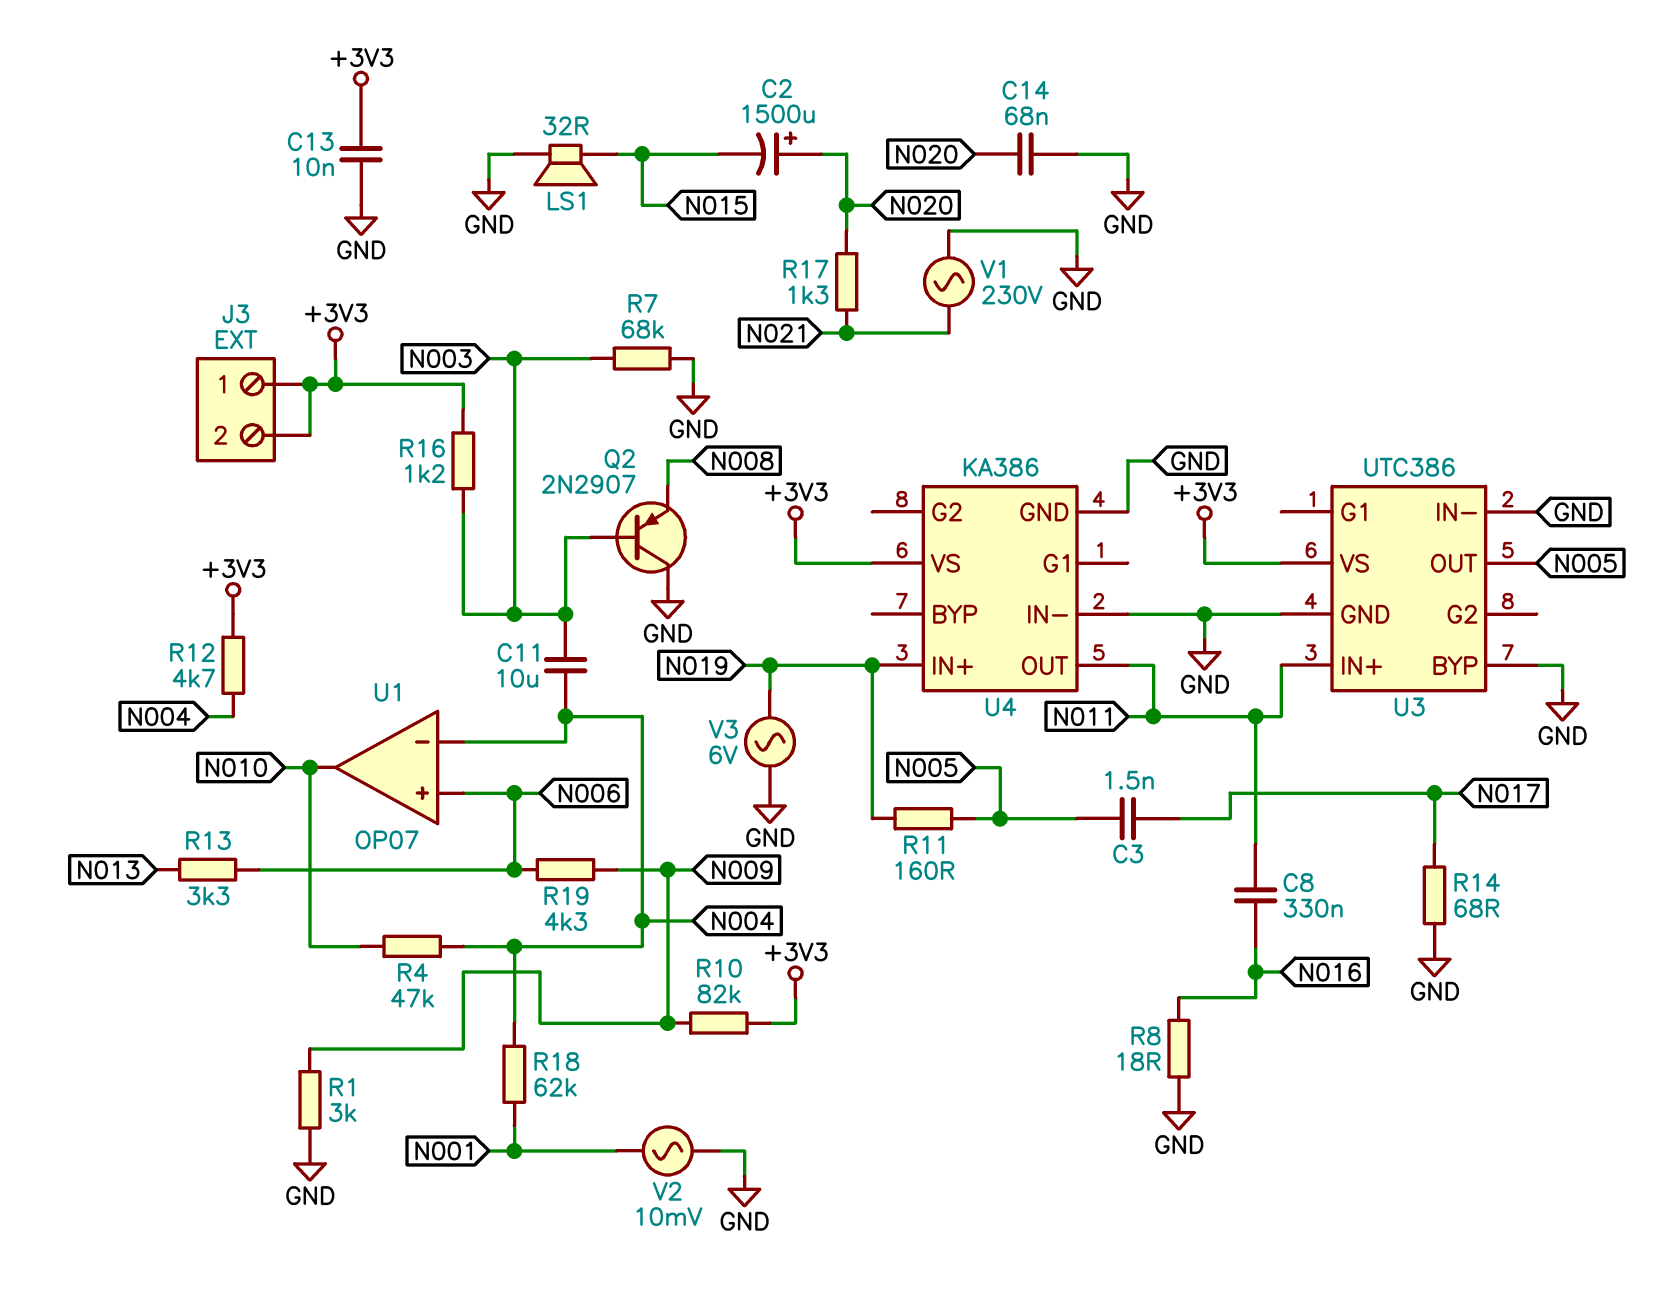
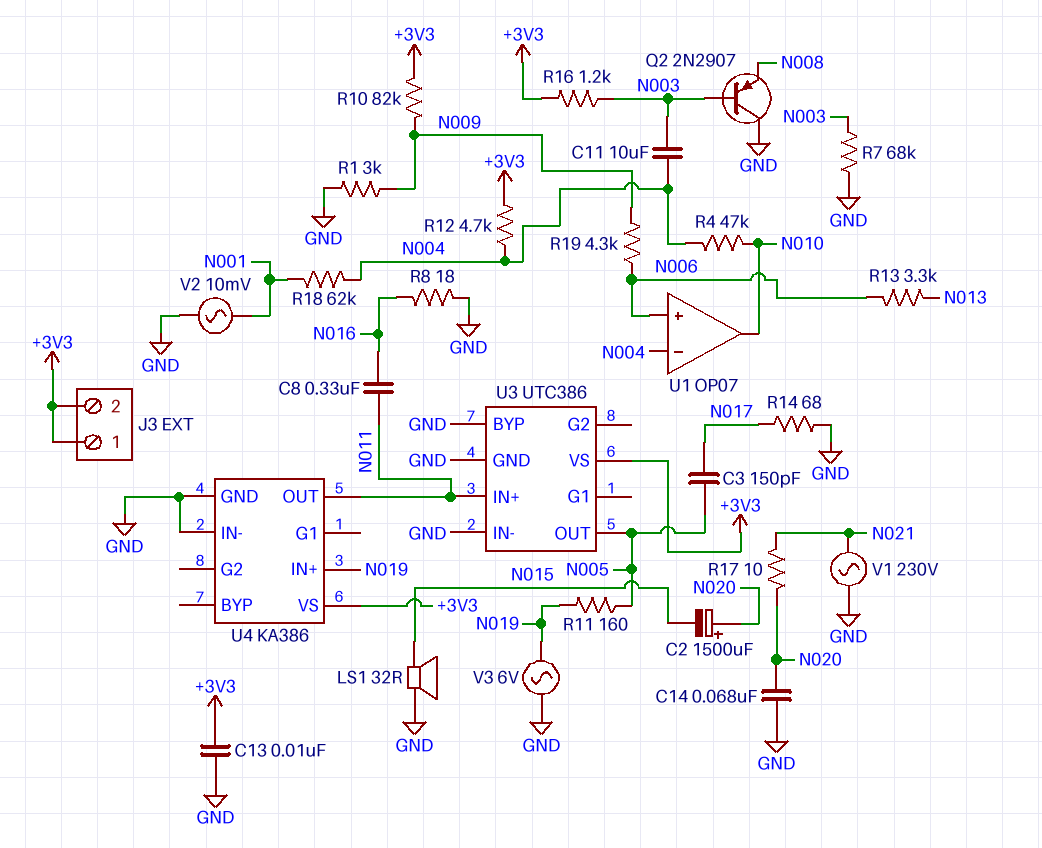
C3: 1.5nF (N005, N017) -> 150pF (N005, N017)
R17: 1.3k (N020, N021) -> 10 (N020, N021)

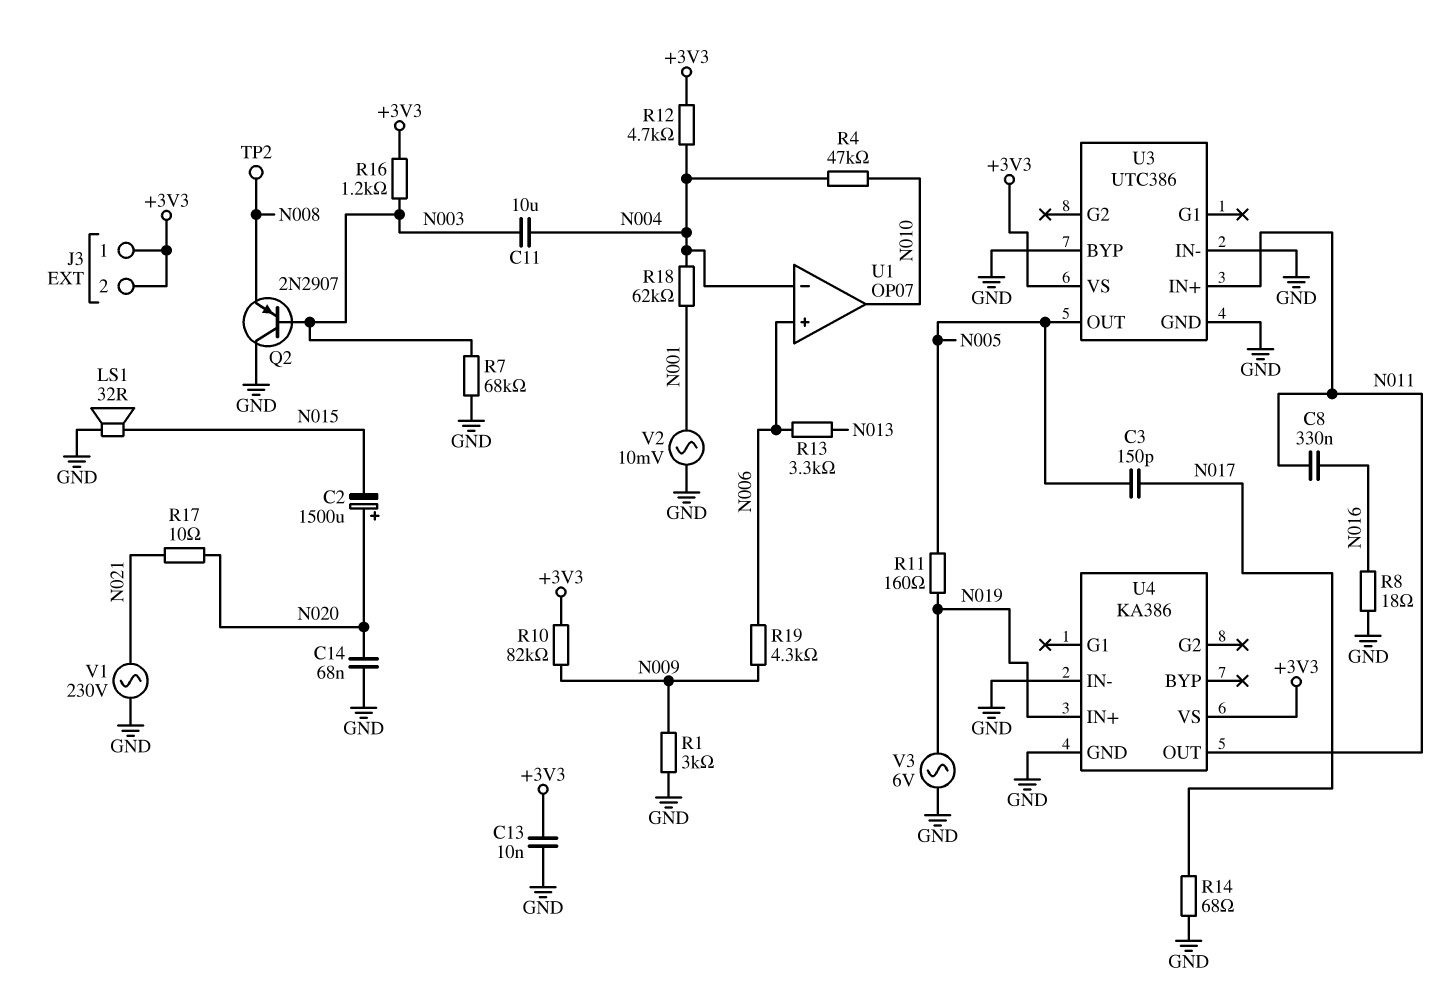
TP2: none -> test point (N008)

